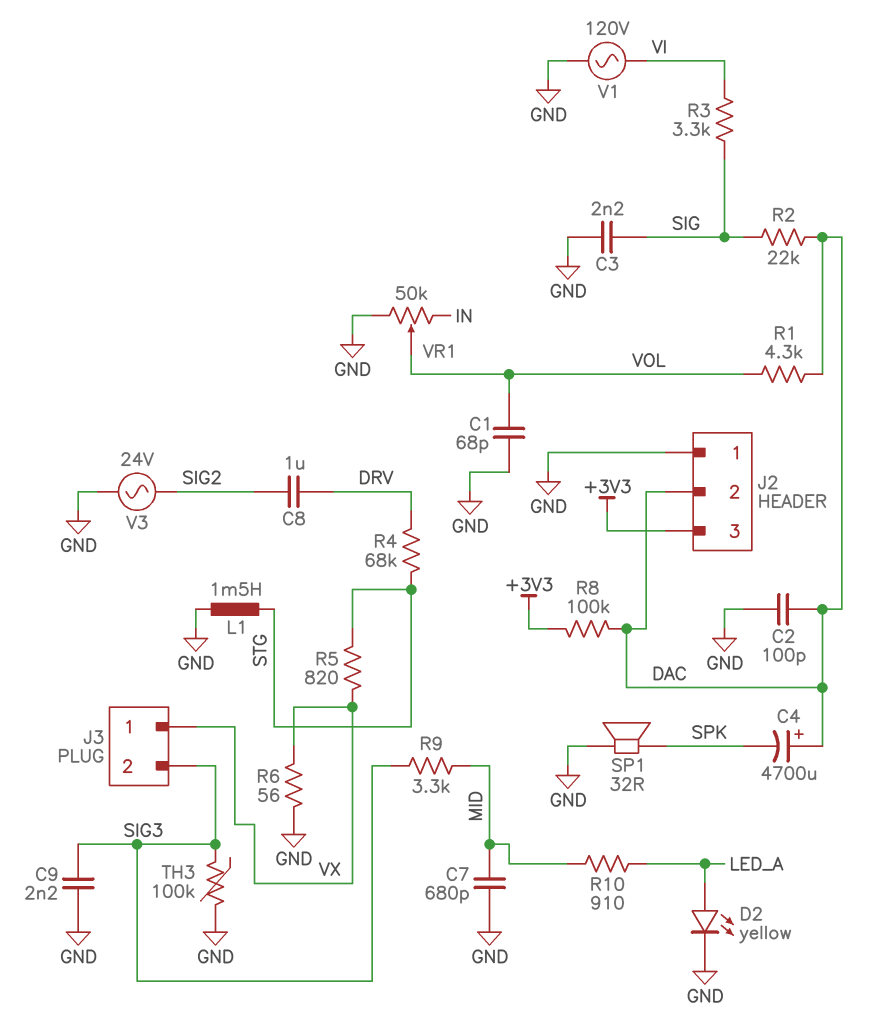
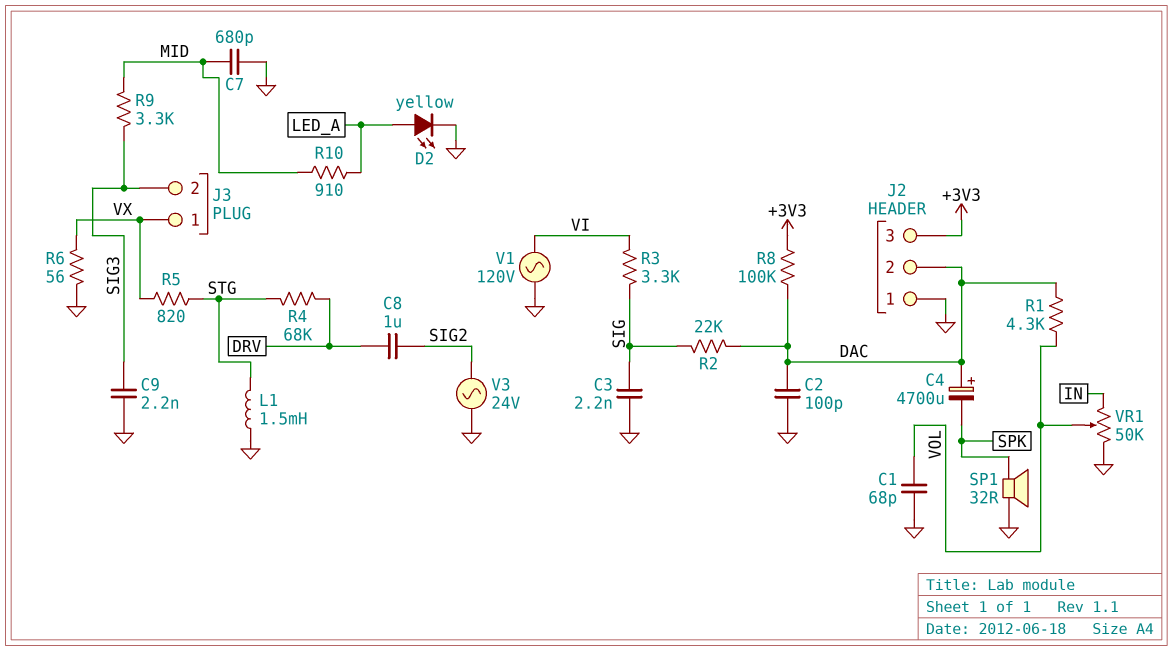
TH3: 100k (GND, SIG3) -> none

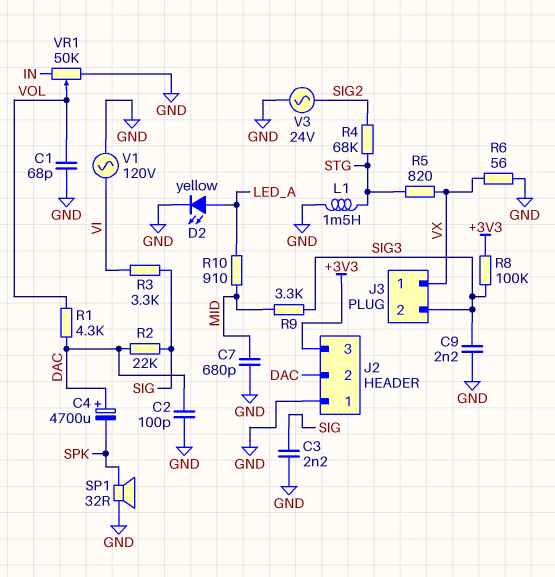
C8: 1uF (DRV, SIG2) -> none
R4: 68k (DRV, STG) -> 68k (SIG2, STG)
R8: 100k (+3V3, DAC) -> 100k (+3V3, SIG3)

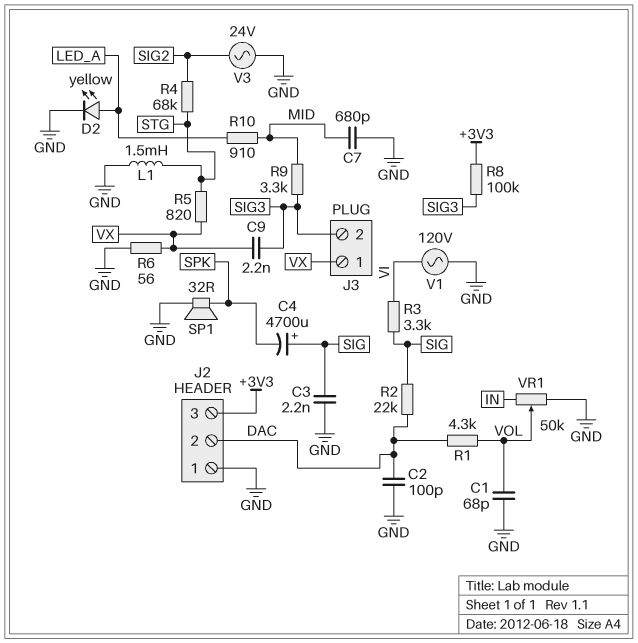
C4: 4700uF (plus DAC, minus SPK) -> 4700uF (plus SIG, minus SPK)
C9: 2.2nF (GND, SIG3) -> 2.2nF (SIG3, VX)

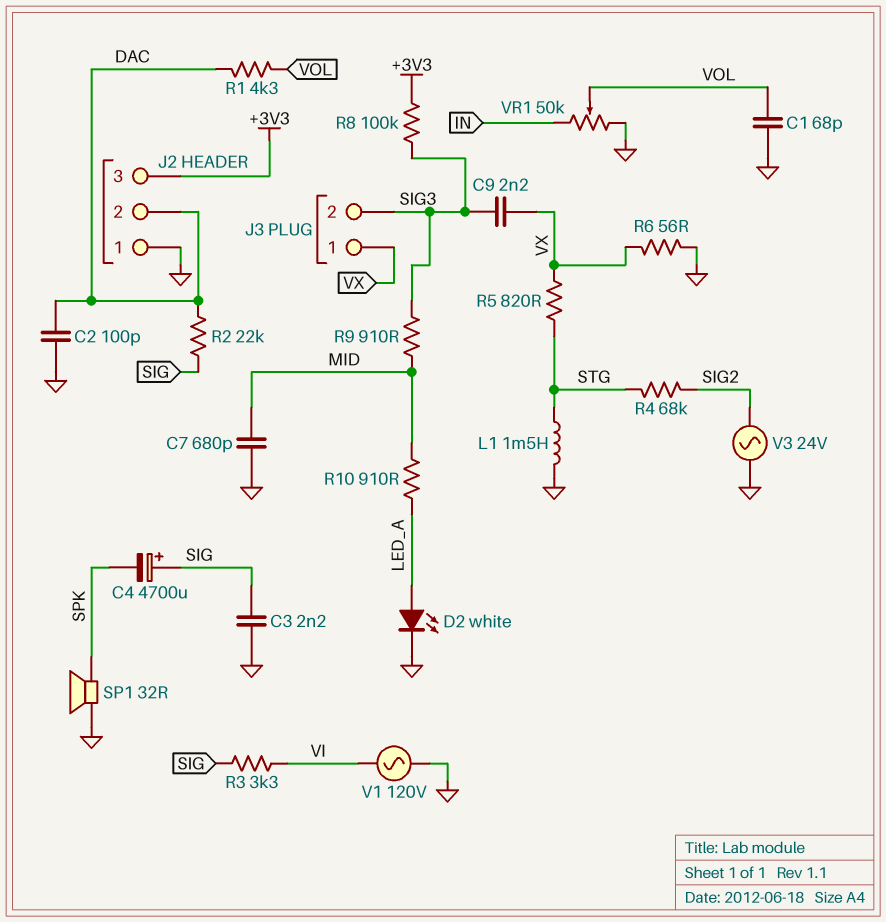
D2: LED yellow (A LED_A, K GND) -> LED white (A LED_A, K GND)
R9: 3.3k (MID, SIG3) -> 910 (MID, SIG3)

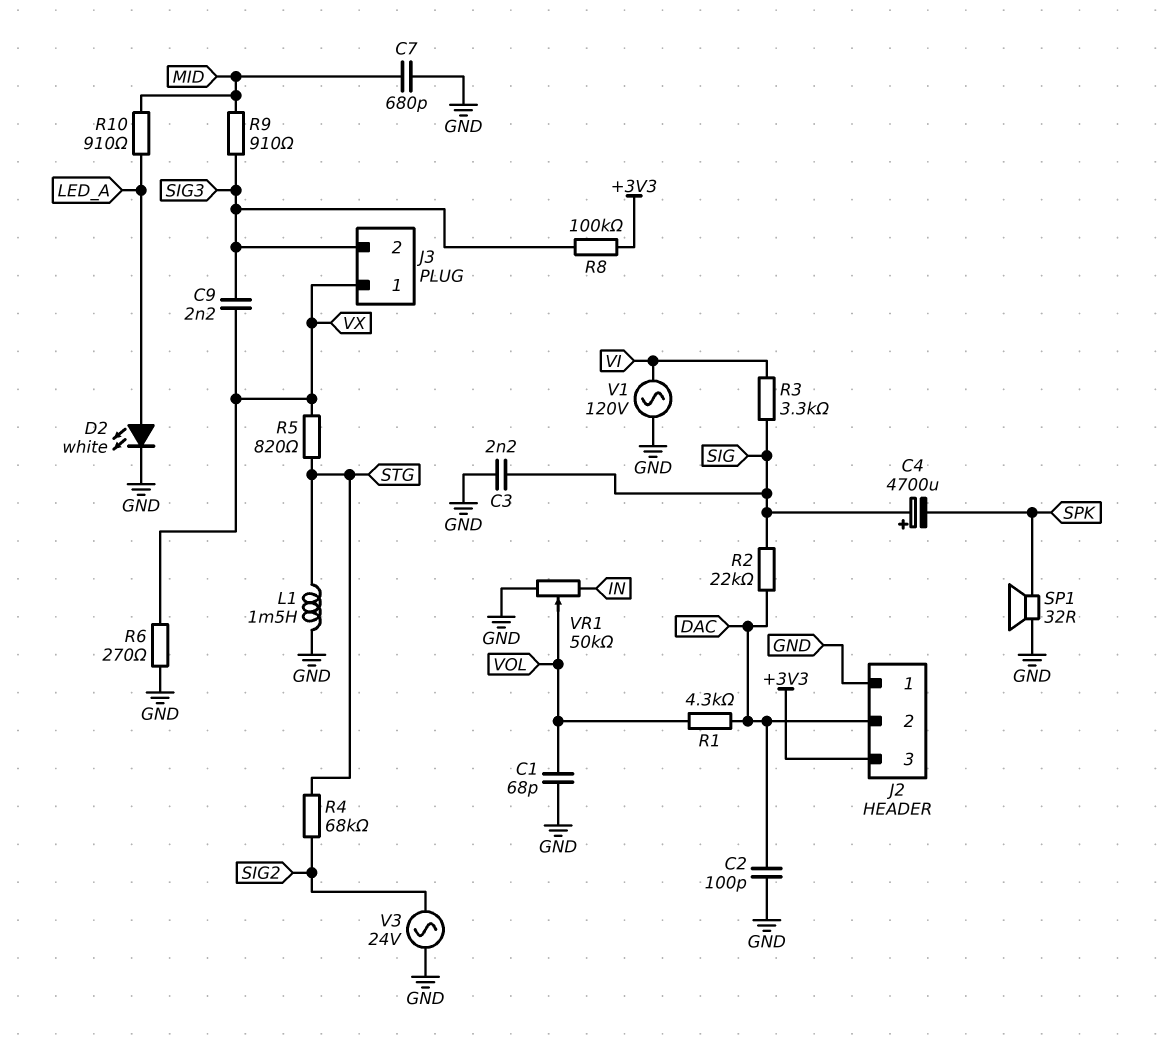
R6: 56 (GND, VX) -> 270 (GND, VX)

